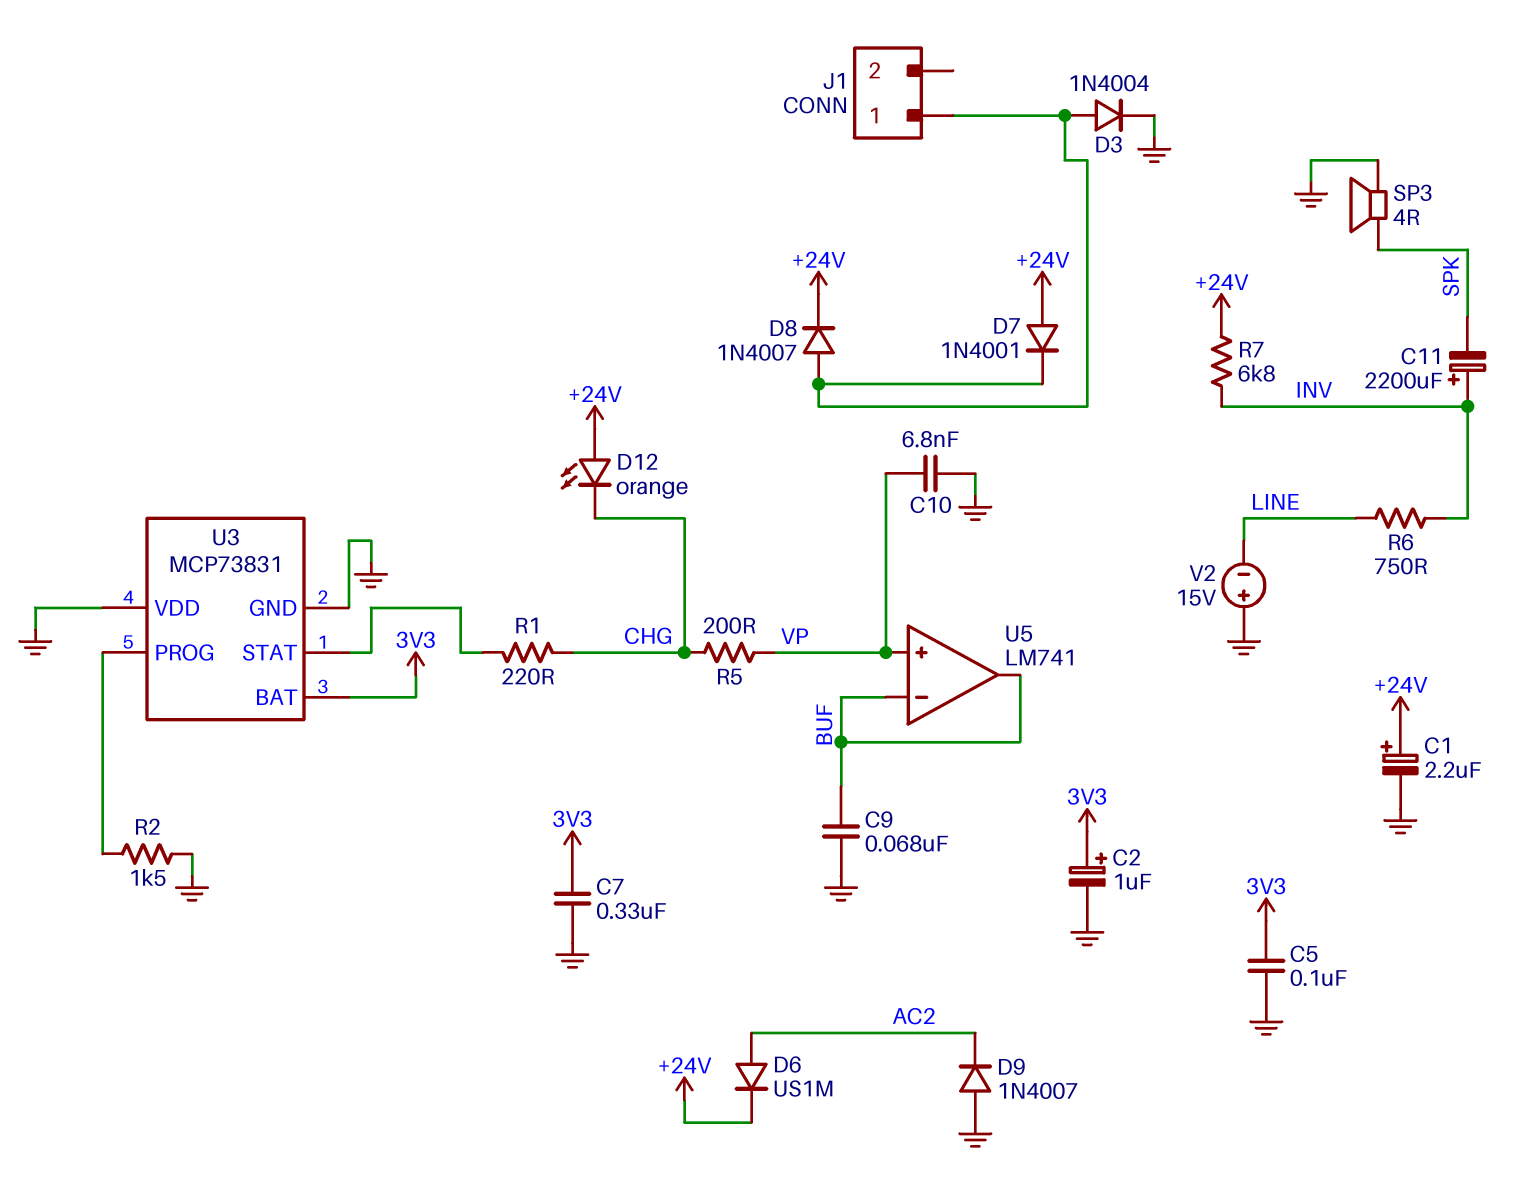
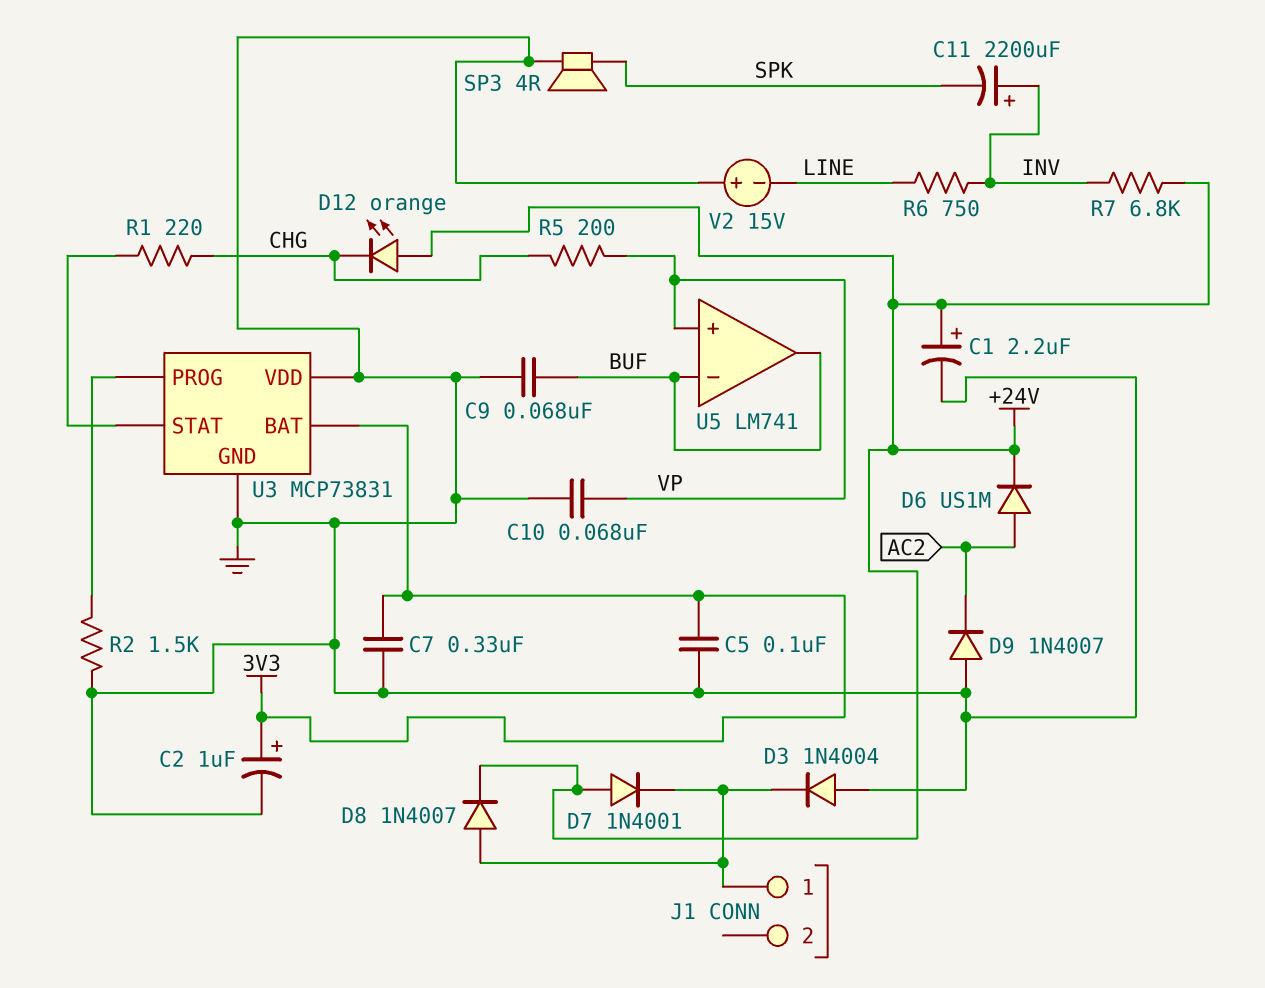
C10: 6.8nF (GND, VP) -> 68nF (GND, VP)
D3: diode 1N4004 (A J1/1, K GND) -> diode 1N4004 (A GND, K J1/1)

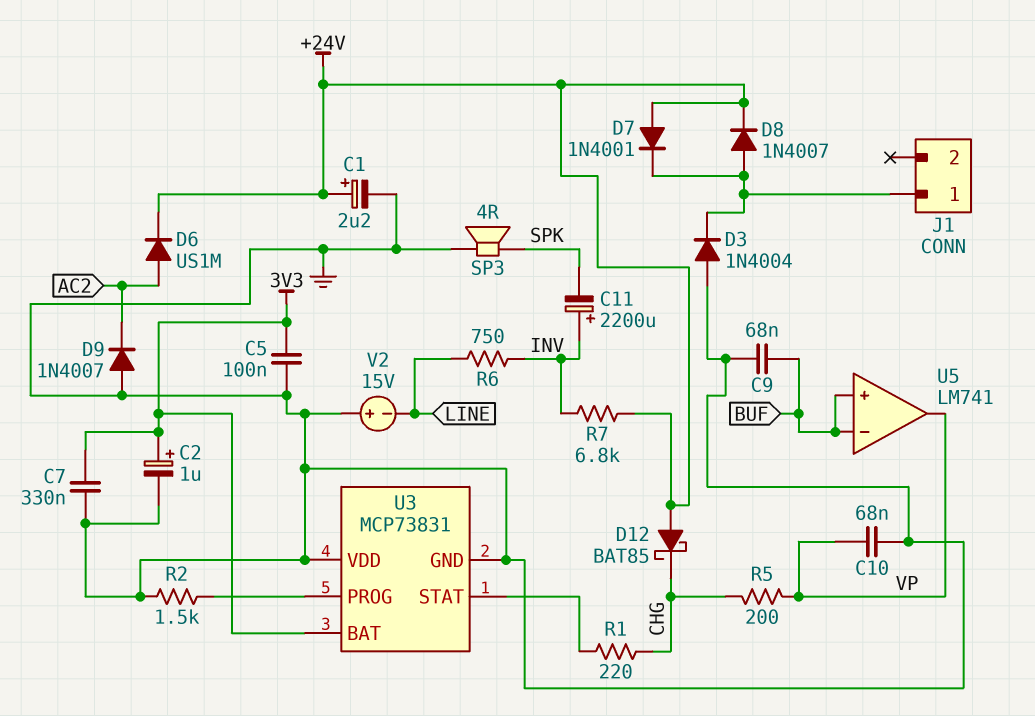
D12: LED orange (A +24V, K CHG) -> schottky BAT85 (A +24V, K CHG)
U5 pin in+: VP -> BUF
U5 pin out: BUF -> VP

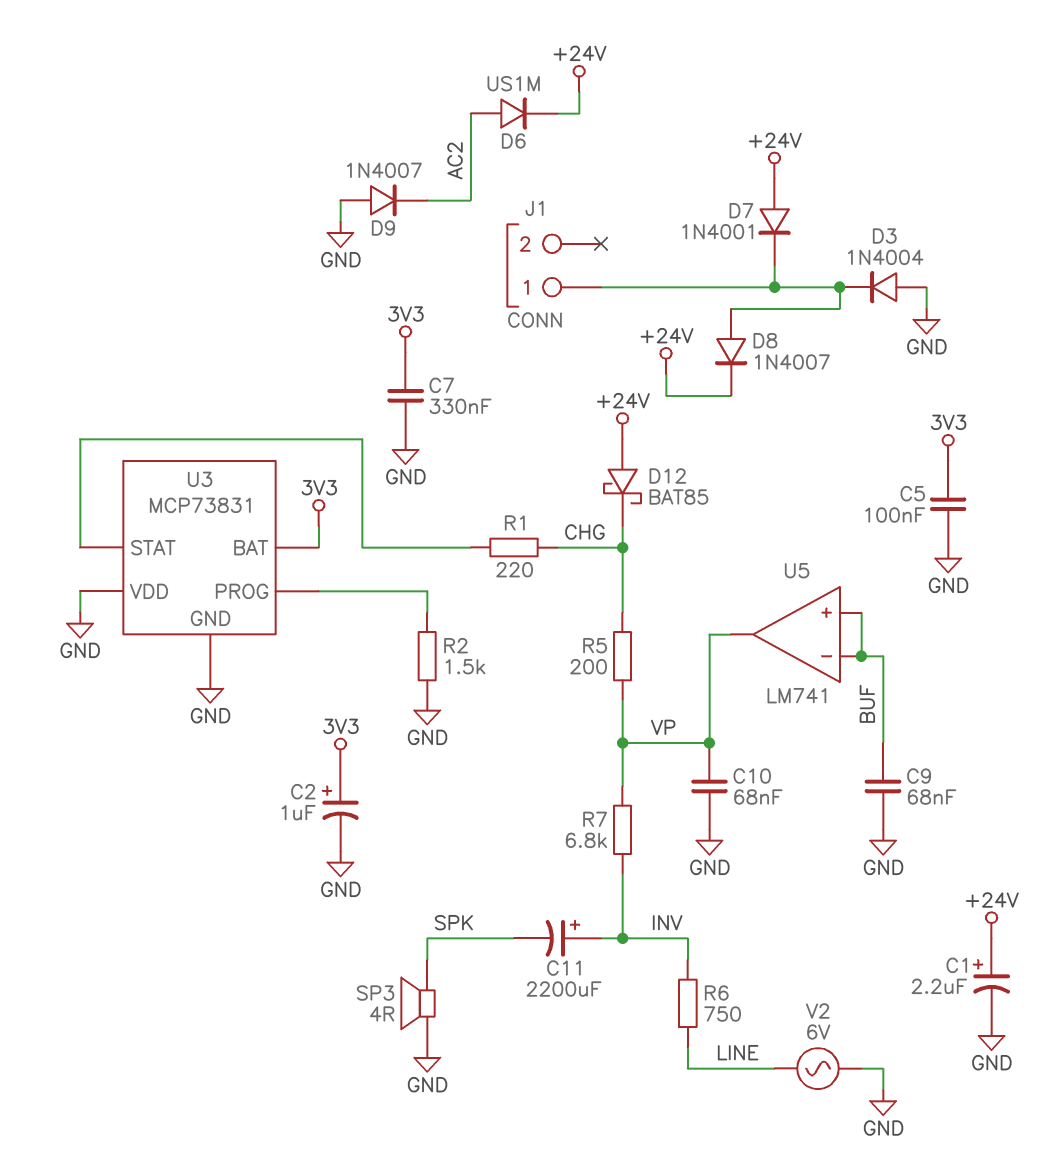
R7: 6.8k (+24V, INV) -> 6.8k (INV, VP)
V2: 15V (plus GND, minus LINE) -> AC 6V (GND, LINE)

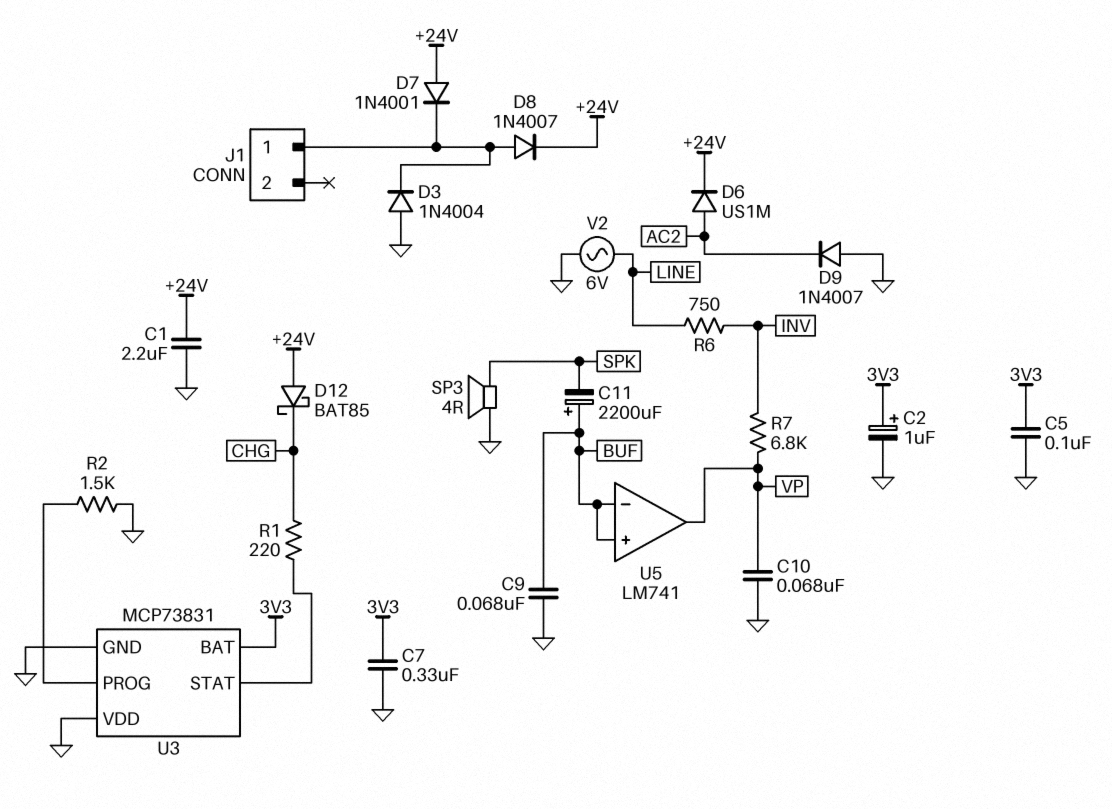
C1: 2.2uF (plus +24V, minus GND) -> 2.2uF (+24V, GND)
C11: 2200uF (plus INV, minus SPK) -> 2200uF (plus BUF, minus SPK)
R5: 200 (CHG, VP) -> none

